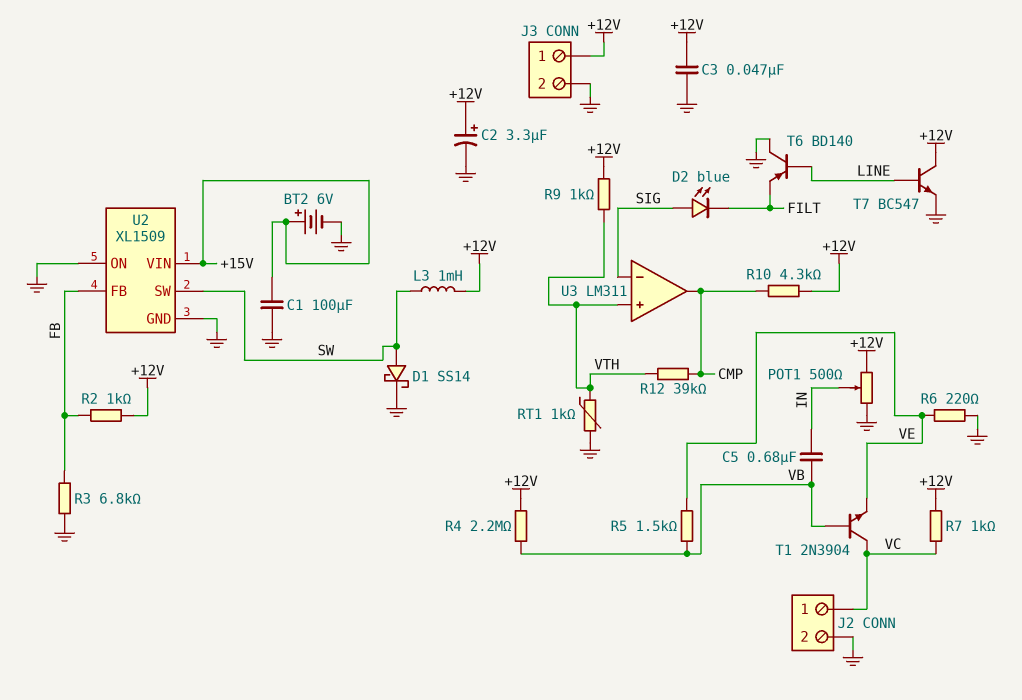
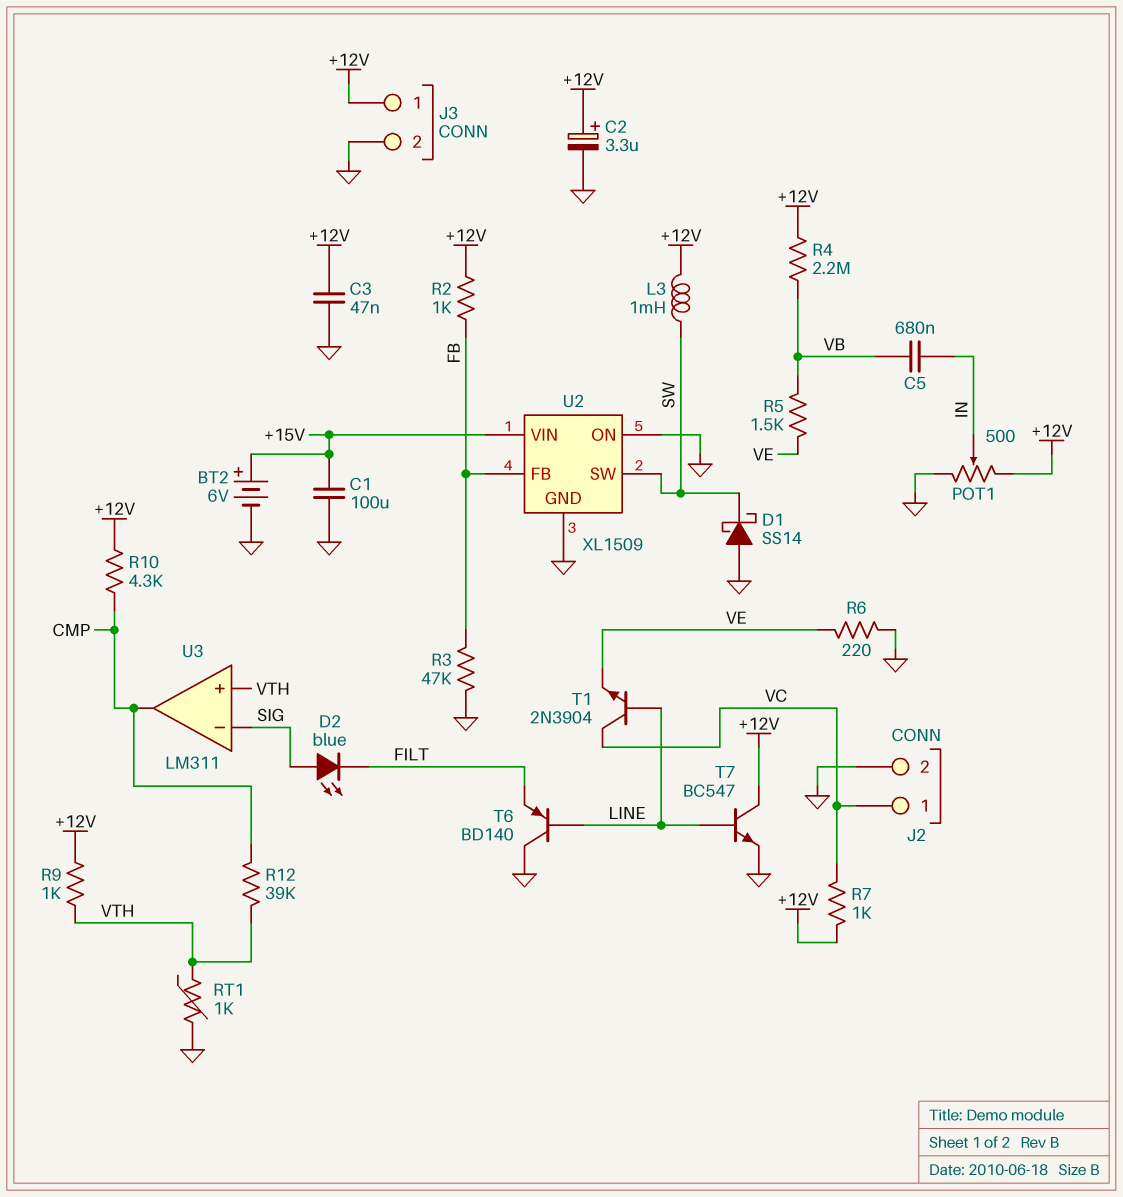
D1: schottky SS14 (A SW, K GND) -> schottky SS14 (A GND, K SW)
R3: 6.8k (FB, GND) -> 47k (FB, GND)
T1: NPN 2N3904 (B VB, C VC, E VE) -> NPN 2N3904 (B LINE, C VC, E VE)

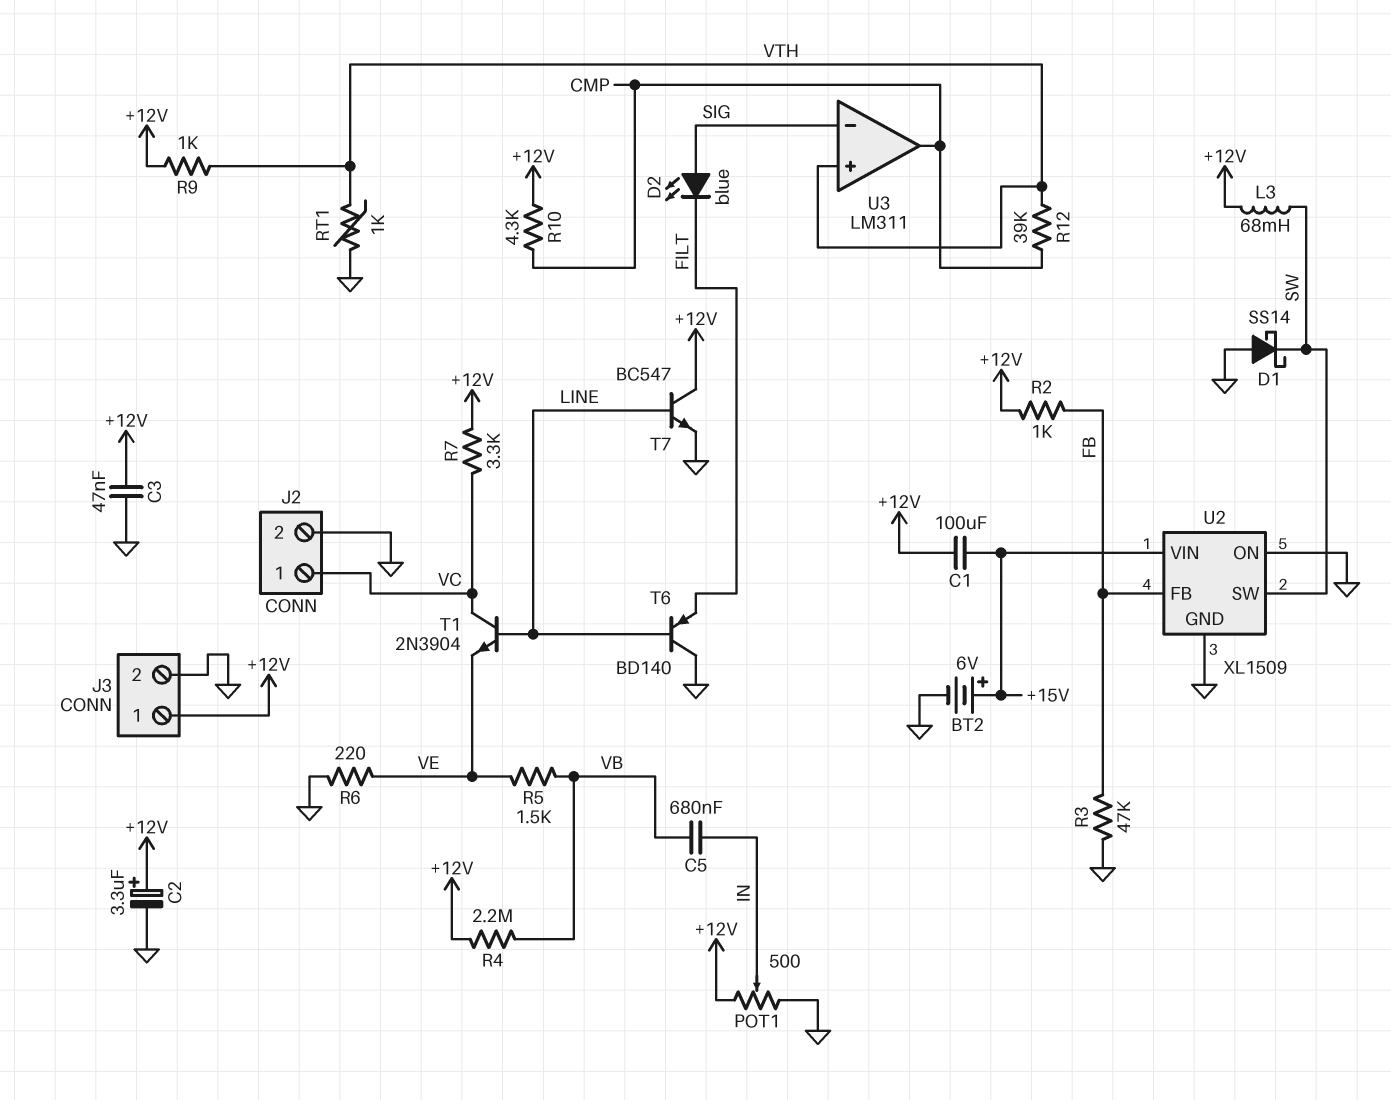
C1: 100uF (+15V, GND) -> 100uF (+12V, +15V)
L3: 1mH (+12V, SW) -> 68mH (+12V, SW)
R7: 1k (+12V, VC) -> 3.3k (+12V, VC)

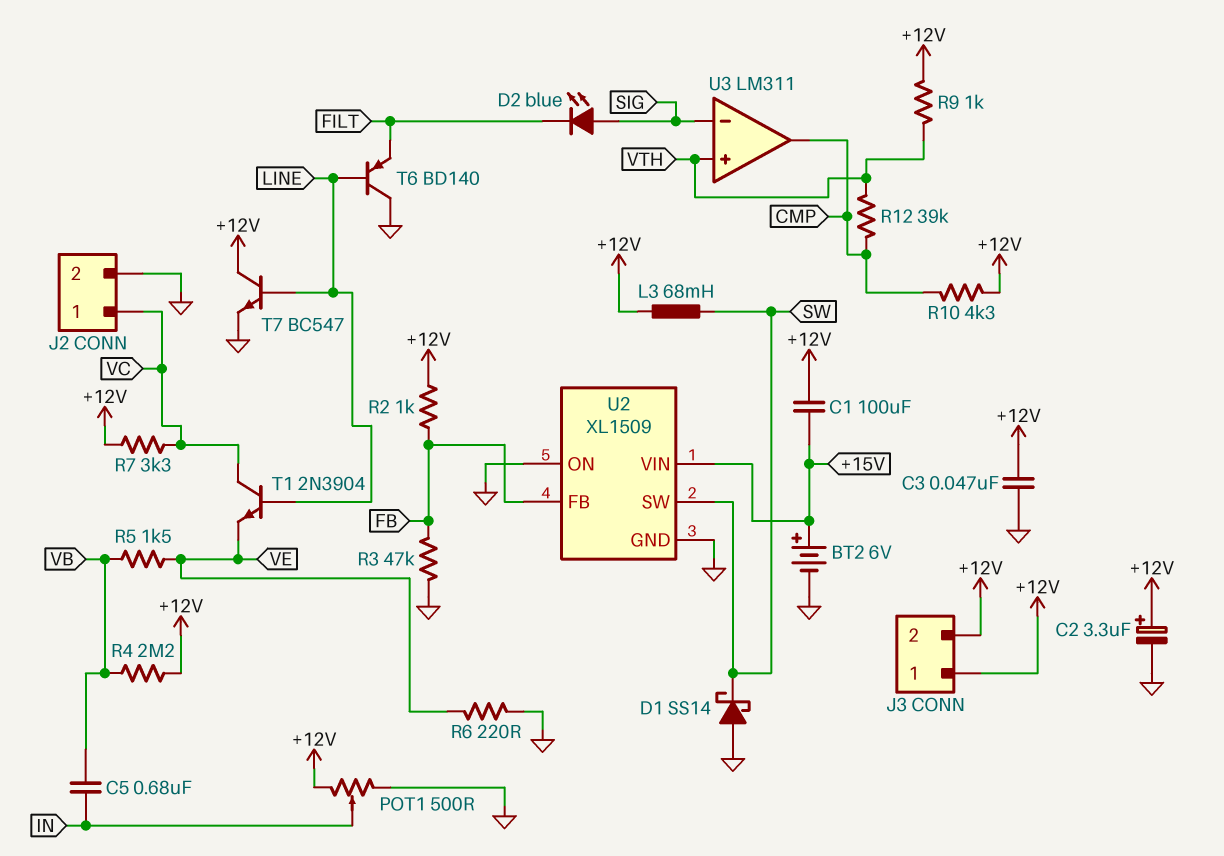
J3 pin 2: GND -> +12V
RT1: 1k (GND, VTH) -> none

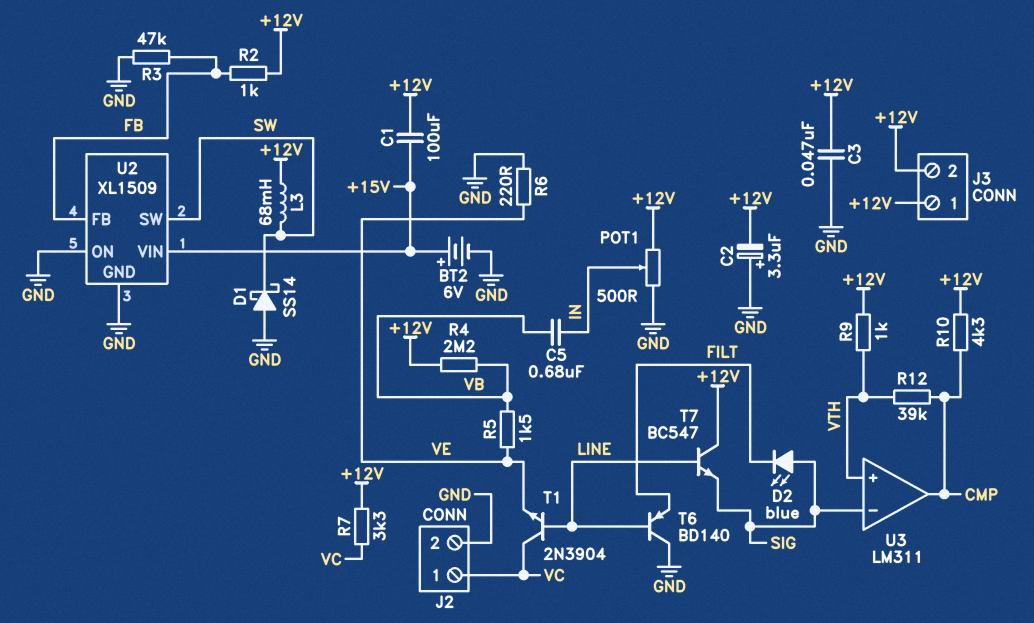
C2: 3.3uF (plus +12V, minus GND) -> 3.3uF (plus GND, minus +12V)
T7: NPN BC547 (B LINE, C +12V, E GND) -> NPN BC547 (B LINE, C +12V, E SIG)

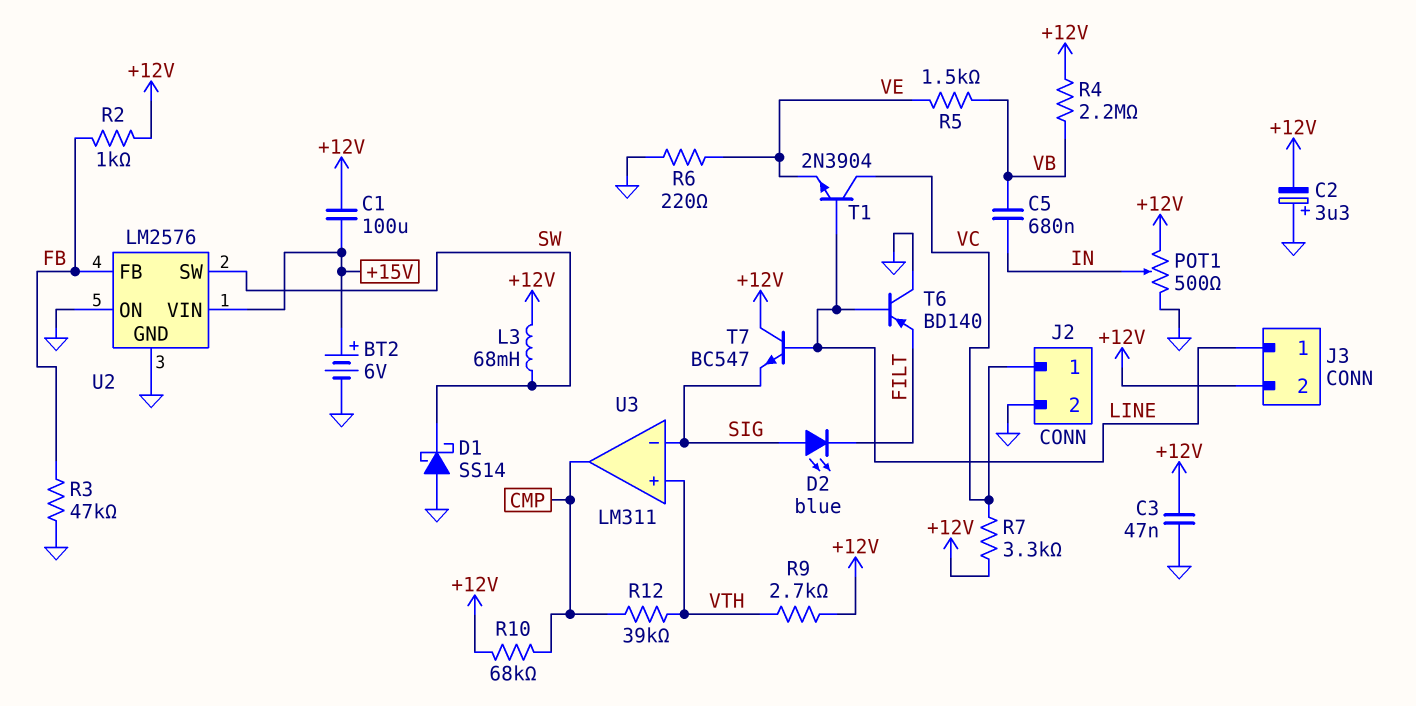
J3 pin 1: +12V -> LINE
R9: 1k (+12V, VTH) -> 2.7k (+12V, VTH)
R10: 4.3k (+12V, CMP) -> 68k (+12V, CMP)
U2: XL1509 -> LM2576

